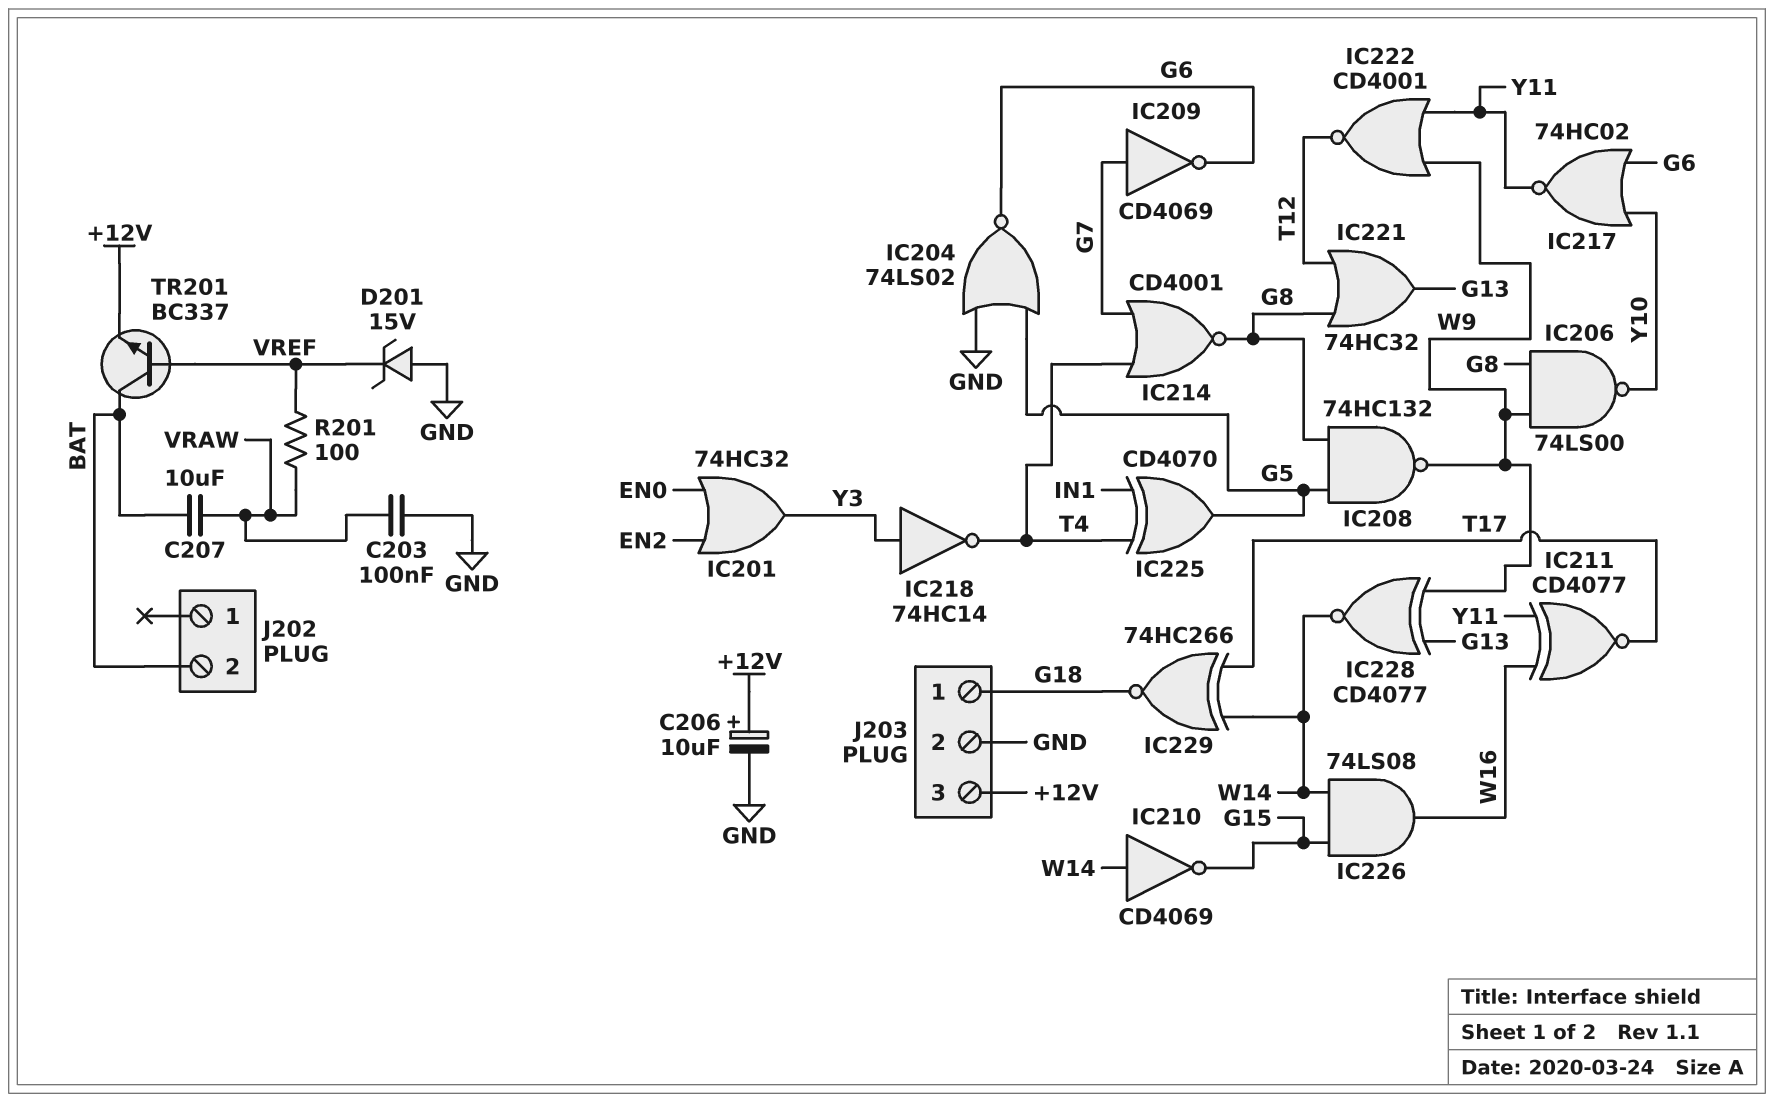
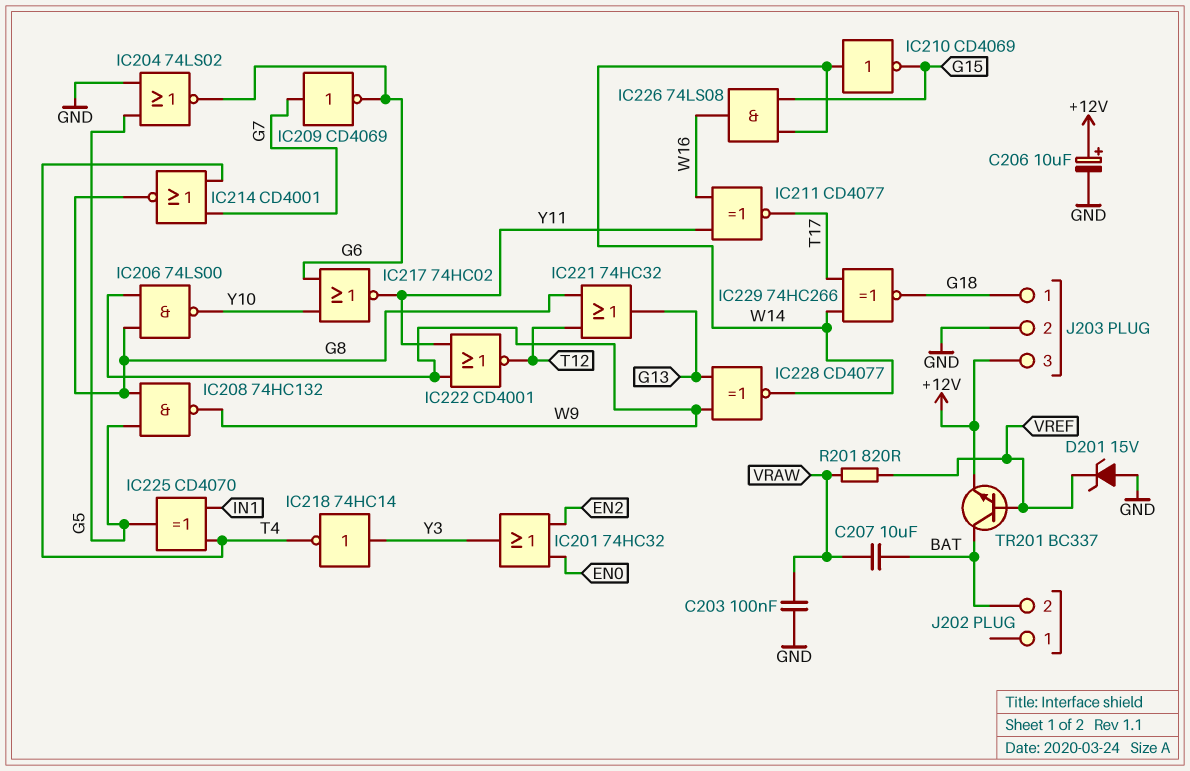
R201: 100 (VRAW, VREF) -> 820 (VRAW, VREF)

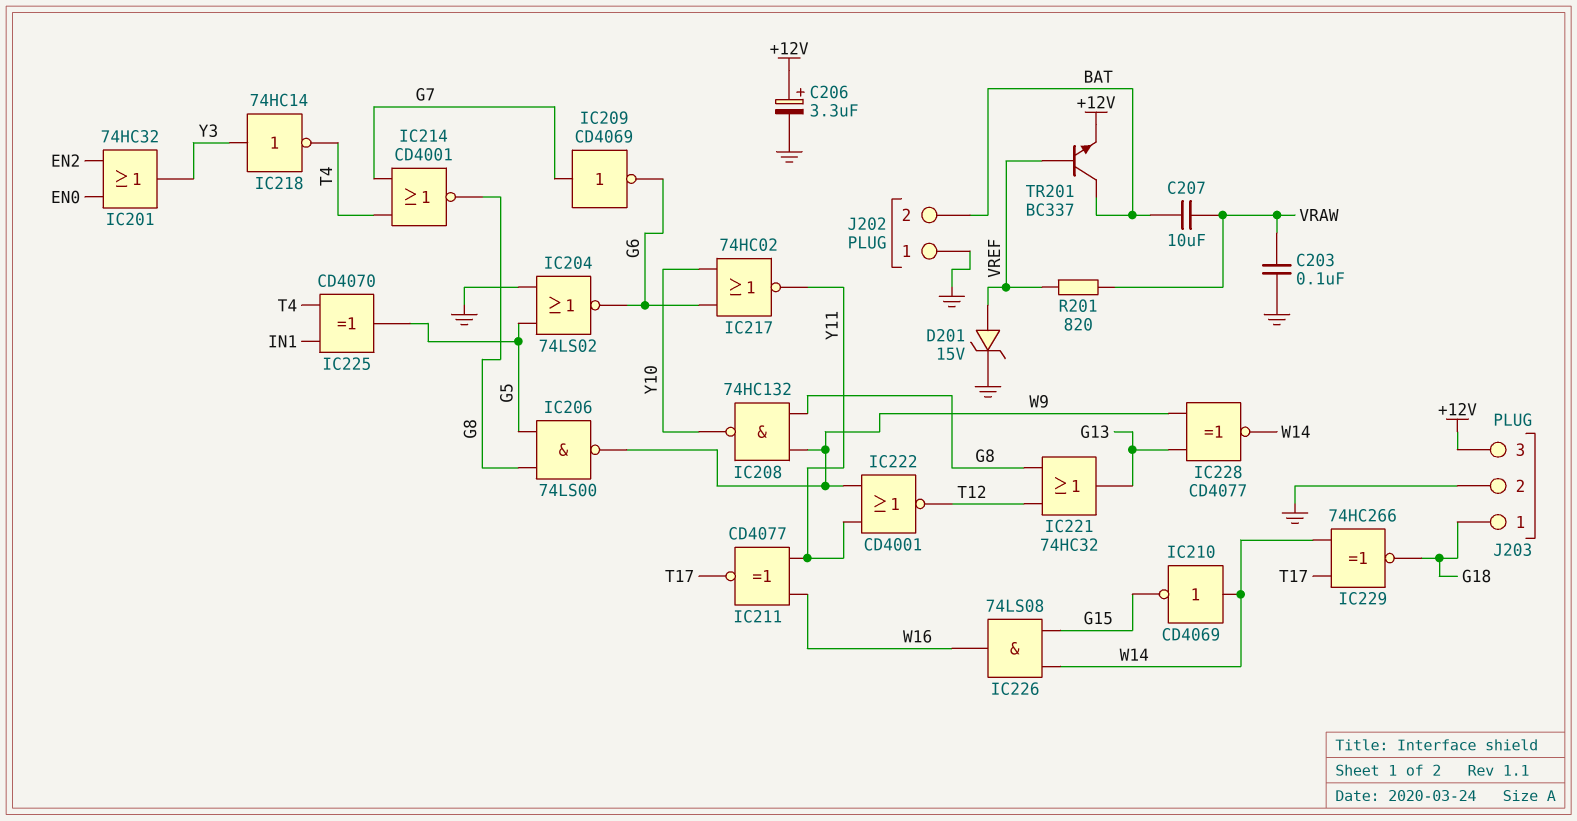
C206: 10uF (plus +12V, minus GND) -> 3.3uF (plus +12V, minus GND)
D201: zener 15V (A GND, K VREF) -> zener 15V (A VREF, K GND)
IC206: NAND 74LS00 (in G8, in W9, out Y10) -> NAND 74LS00 (in G5, in G8, out W9)
IC208: NAND 74HC132 (in G5, in G8, out W9) -> NAND 74HC132 (in G8, in W9, out Y10)
J202 pin 1: none -> GND

